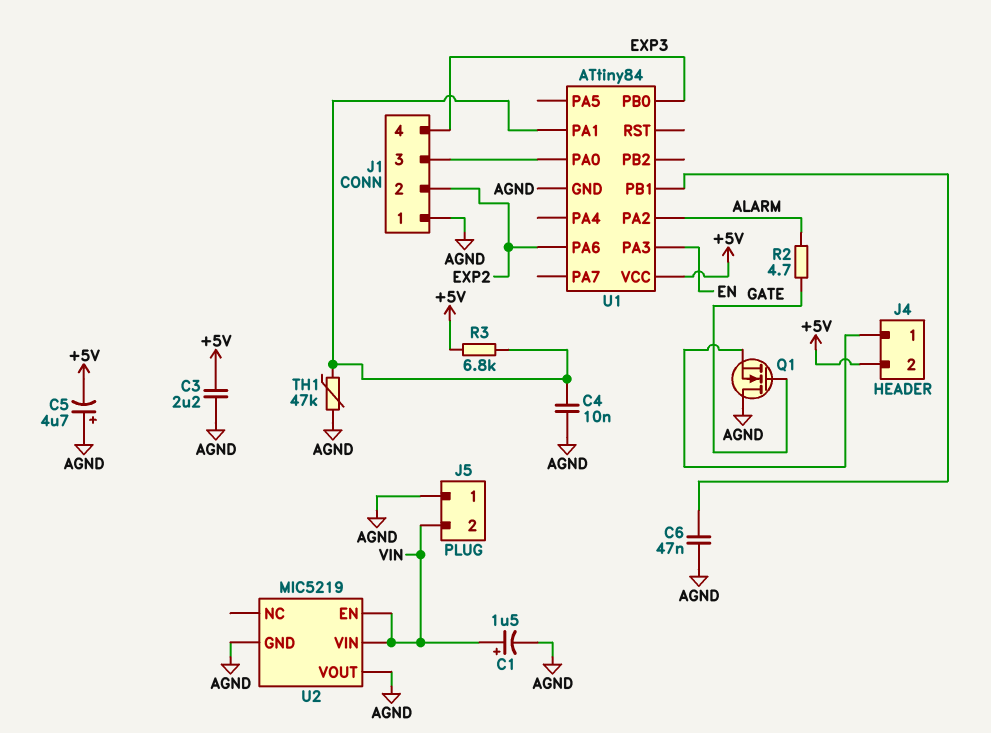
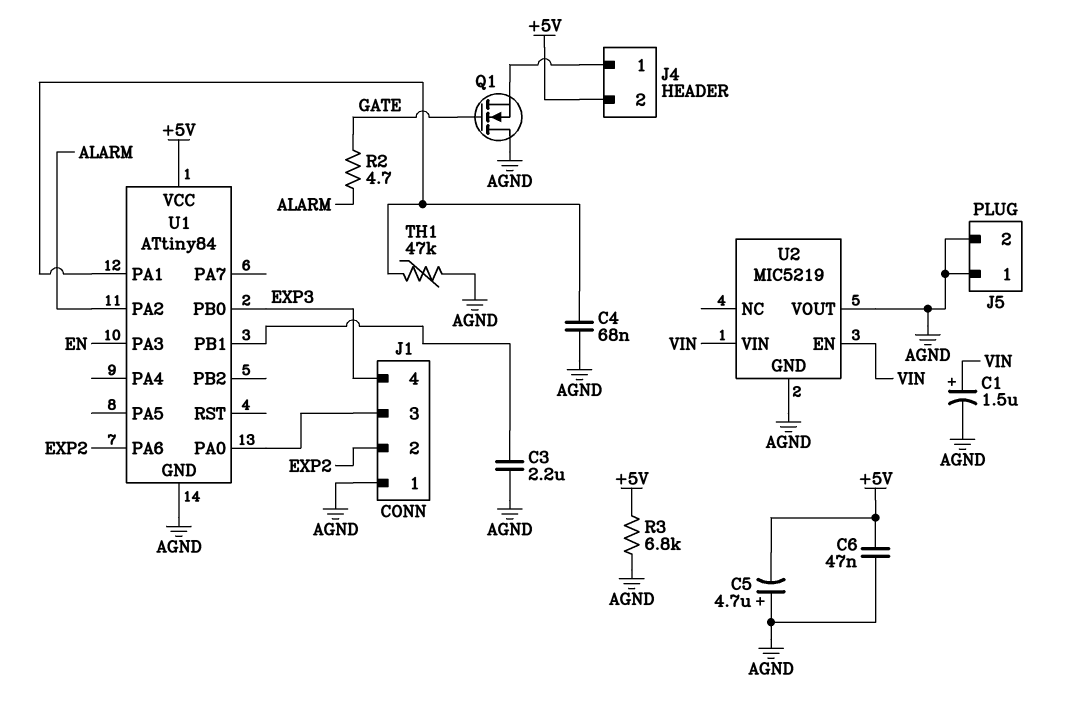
C3: 2.2uF (+5V, AGND) -> 2.2uF (AGND, U1/PB1)
C4: 10nF (AGND, U1/PA1) -> 68nF (AGND, U1/PA1)
C6: 47nF (AGND, U1/PB1) -> 47nF (+5V, AGND)
J5 pin 2: VIN -> AGND
R3: 6.8k (+5V, U1/PA1) -> 6.8k (+5V, AGND)

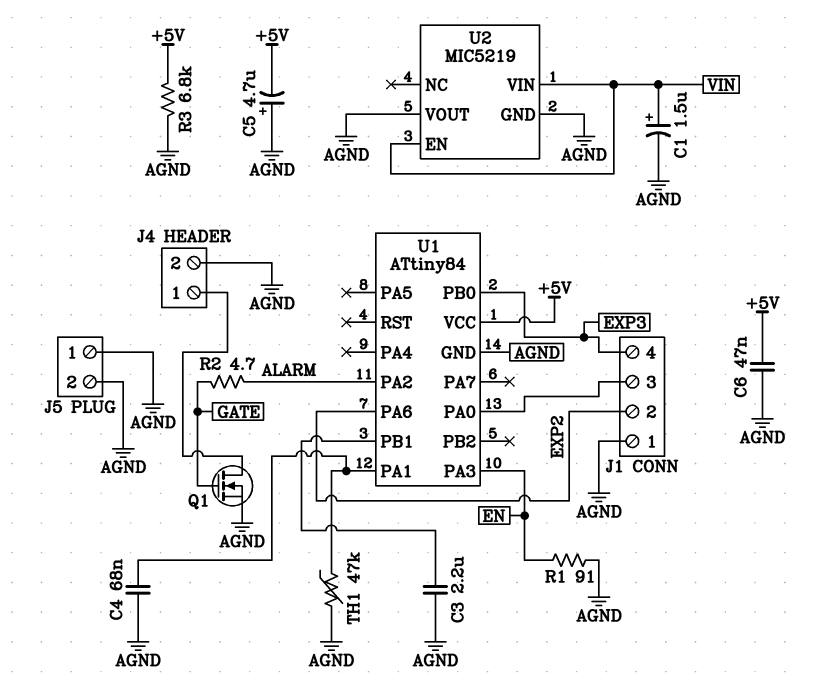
J4 pin 2: +5V -> AGND
Q1: NMOS (G GATE, D AGND, S J4/1) -> NMOS (G GATE, D J4/1, S AGND)
R1: none -> 91 (AGND, EN)

